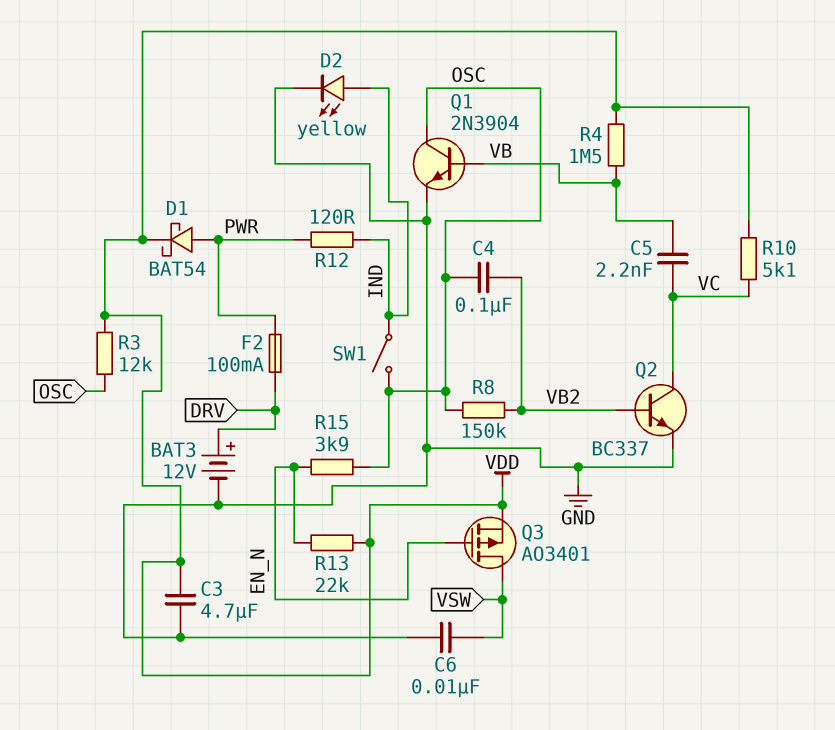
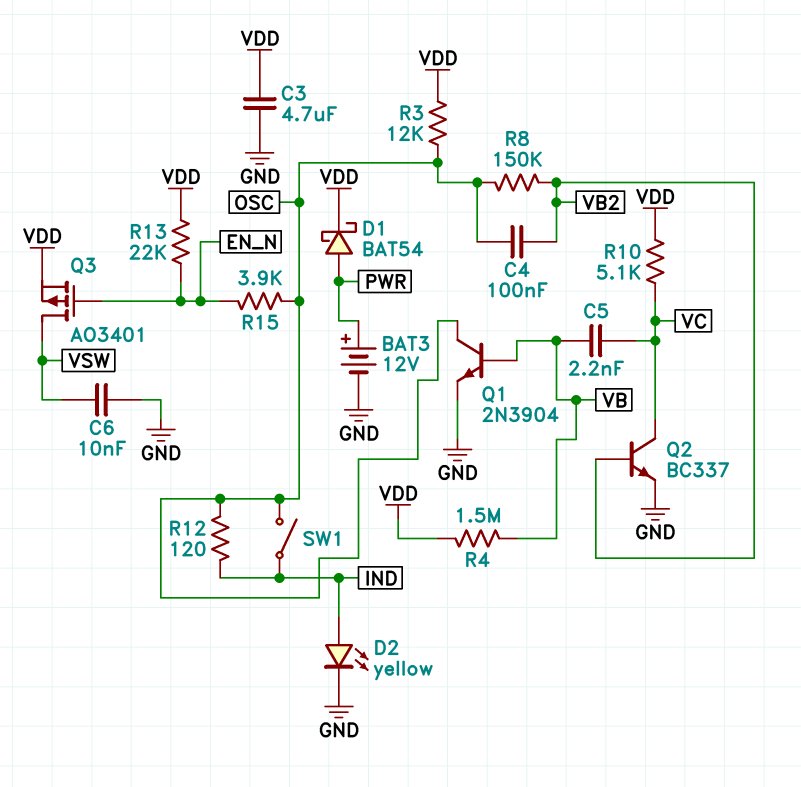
BAT3: 12V (plus DRV, minus GND) -> 12V (plus PWR, minus GND)
F2: 100mA (DRV, PWR) -> none
R12: 120 (IND, PWR) -> 120 (IND, OSC)

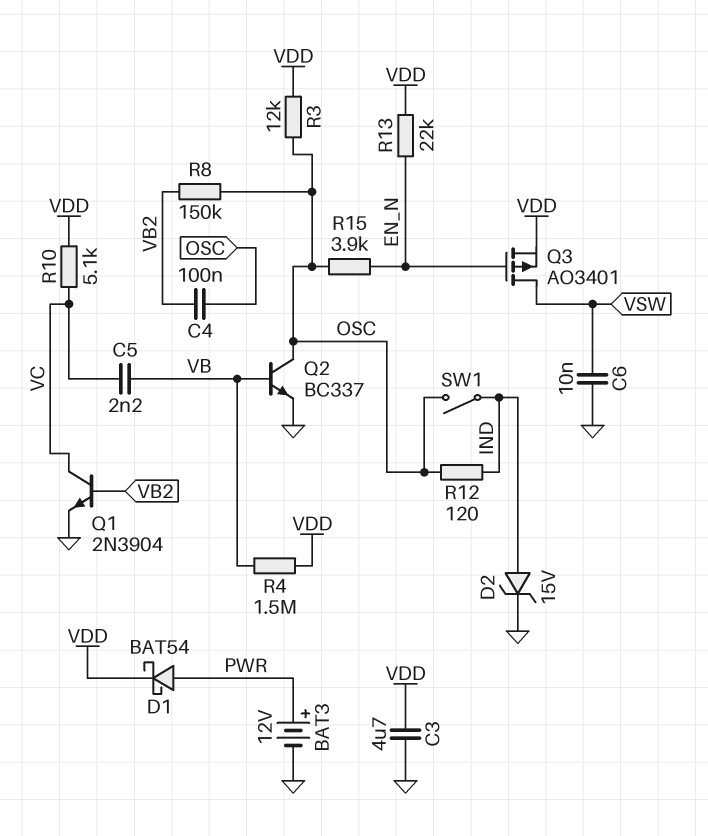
D2: LED yellow (A IND, K GND) -> zener 15V (A IND, K GND)
Q1: NPN 2N3904 (B VB, C OSC, E GND) -> NPN 2N3904 (B VB2, C VC, E GND)
Q2: NPN BC337 (B VB2, C VC, E GND) -> NPN BC337 (B VB, C OSC, E GND)

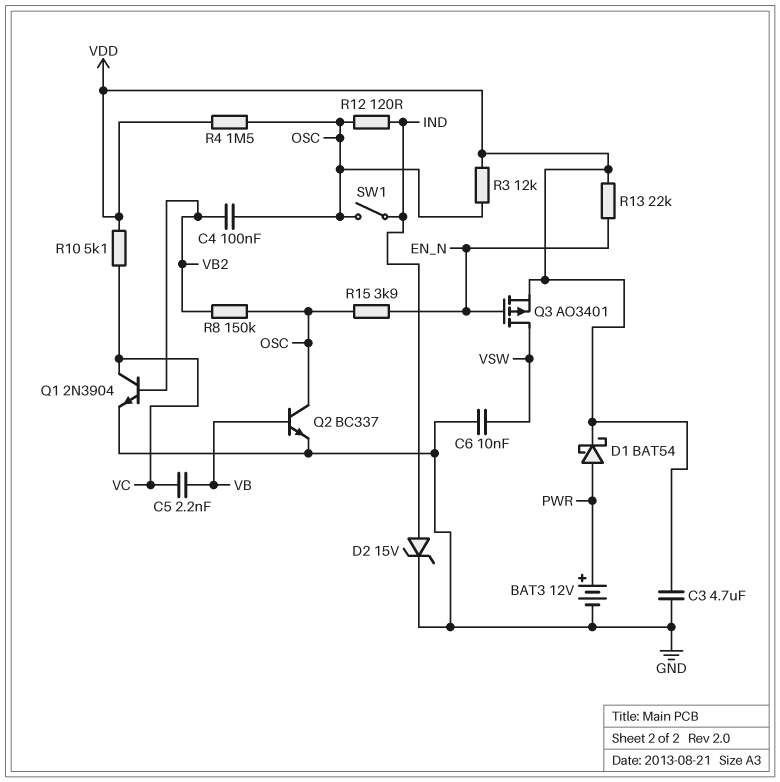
R4: 1.5M (VB, VDD) -> 1.5M (OSC, VDD)

